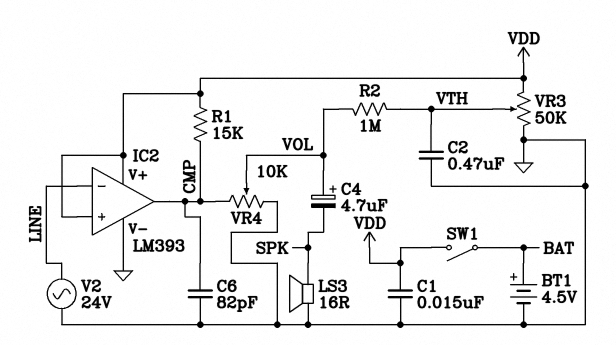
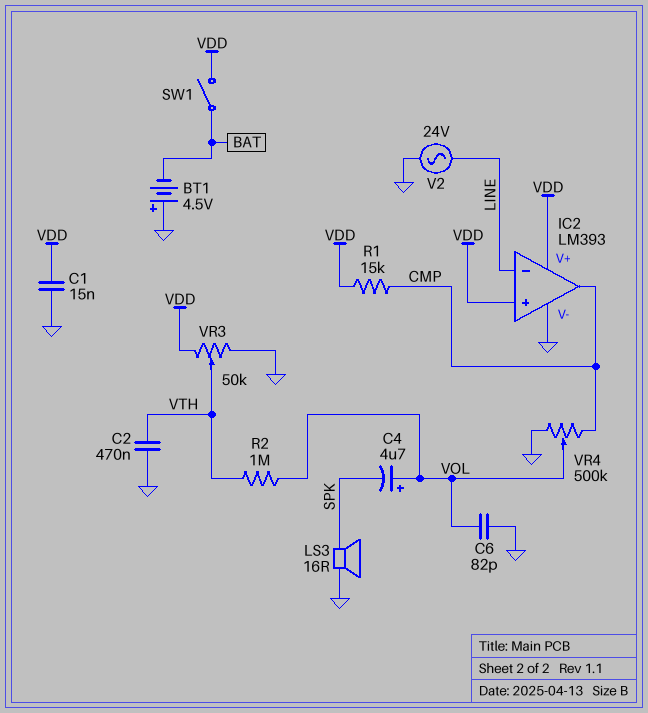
BT1: 4.5V (plus BAT, minus GND) -> 4.5V (plus GND, minus BAT)
C6: 82pF (CMP, GND) -> 82pF (GND, VOL)
VR4: 10k (CMP, GND, wiper VOL) -> 500k (CMP, GND, wiper VOL)

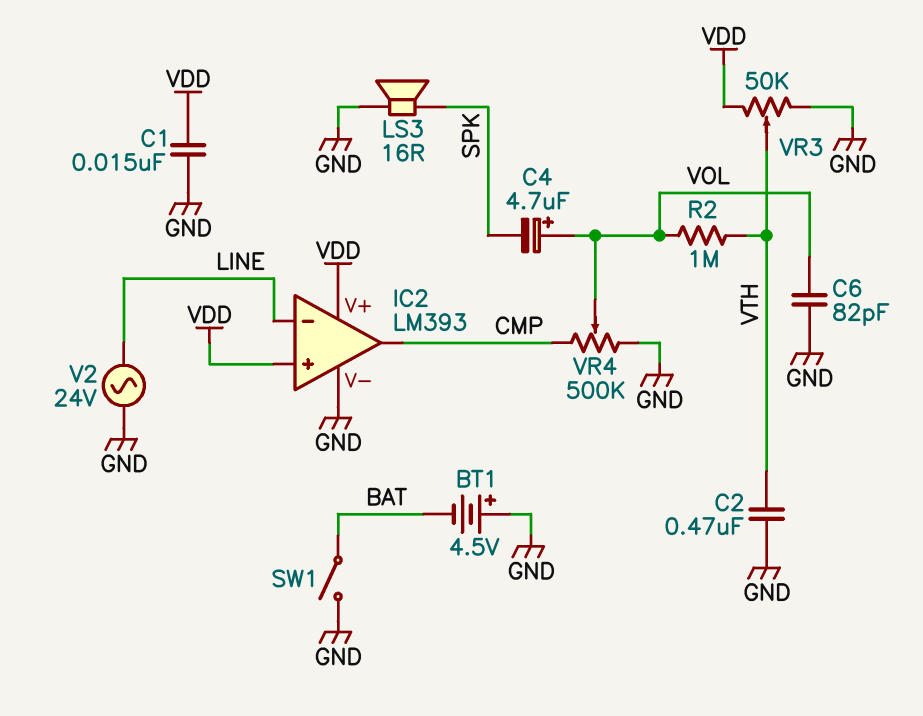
R1: 15k (CMP, VDD) -> none
SW1: switch (BAT, VDD) -> switch (BAT, GND)

